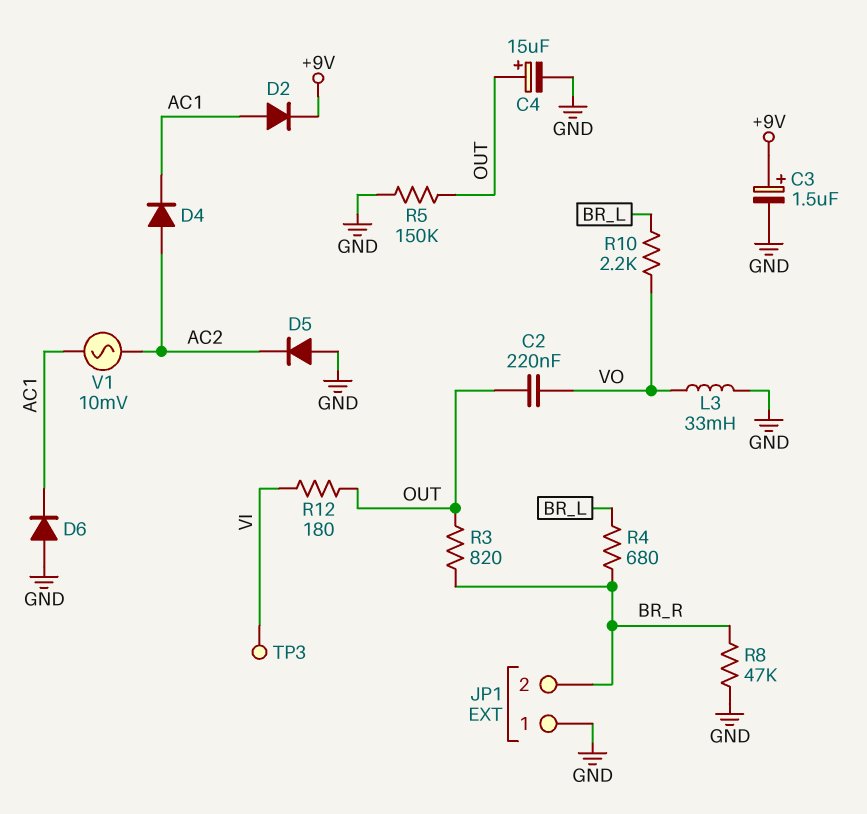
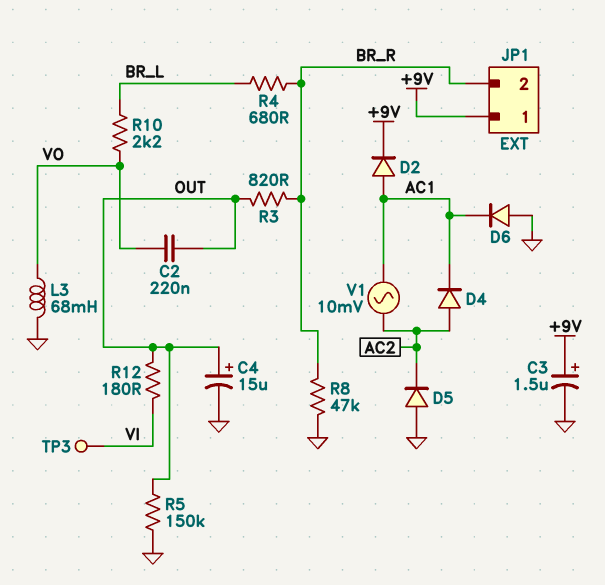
JP1 pin 1: GND -> +9V
L3: 33mH (GND, VO) -> 68mH (GND, VO)

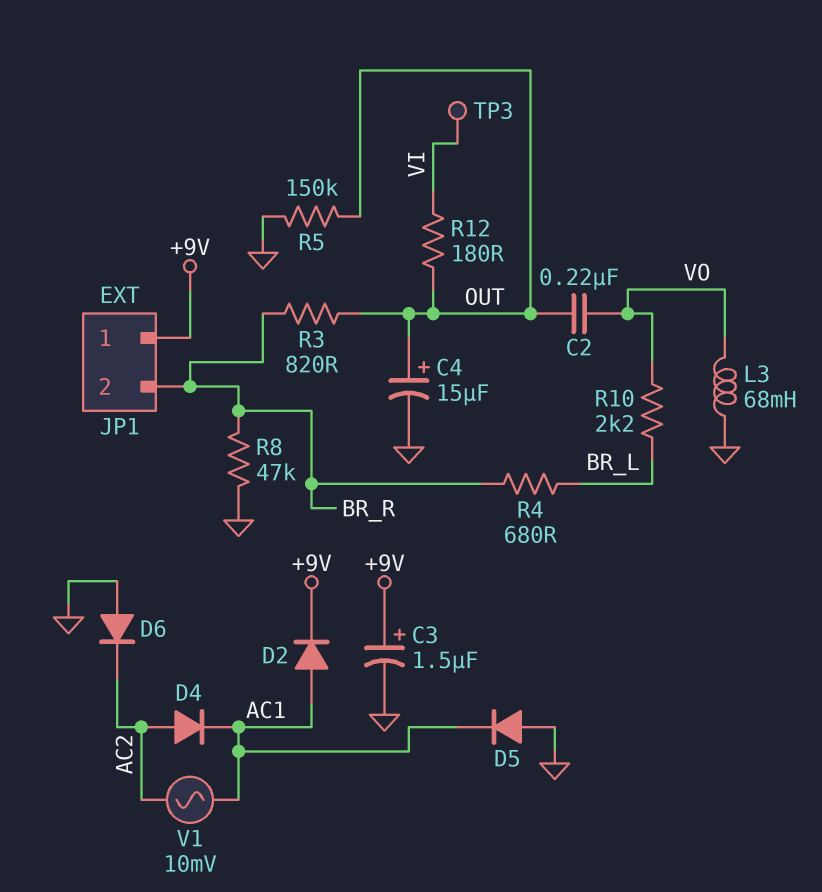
D5: diode (A GND, K AC2) -> diode (A GND, K AC1)
D6: diode (A GND, K AC1) -> diode (A GND, K AC2)

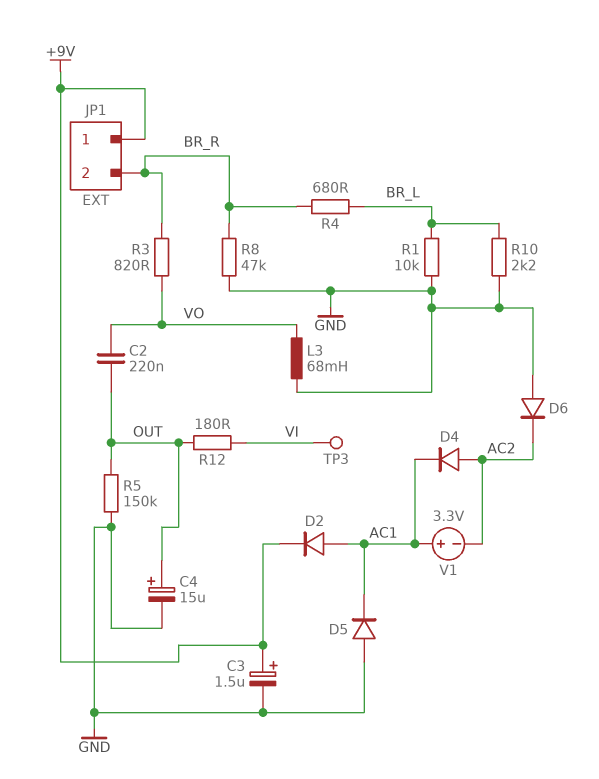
R1: none -> 10k (BR_L, GND)
R3: 820 (BR_R, OUT) -> 820 (BR_R, VO)
R10: 2.2k (BR_L, VO) -> 2.2k (BR_L, GND)
V1: AC 10mV (AC1, AC2) -> 3.3V (plus AC1, minus AC2)

